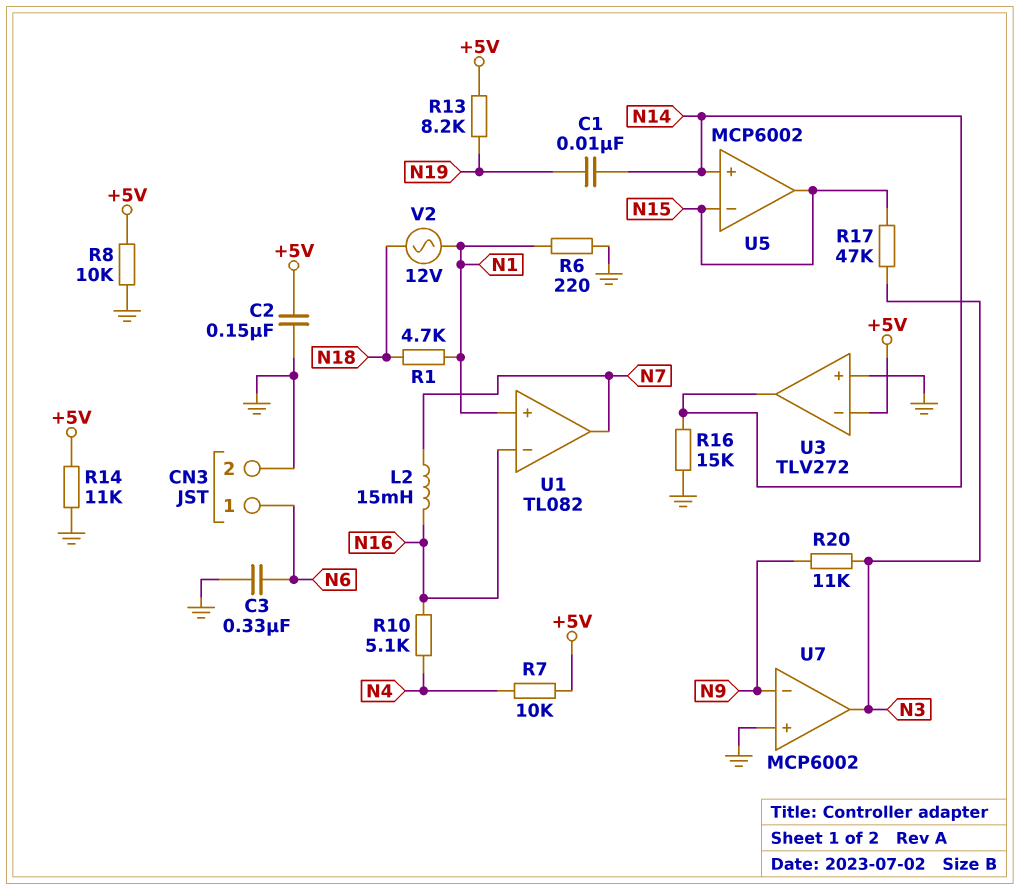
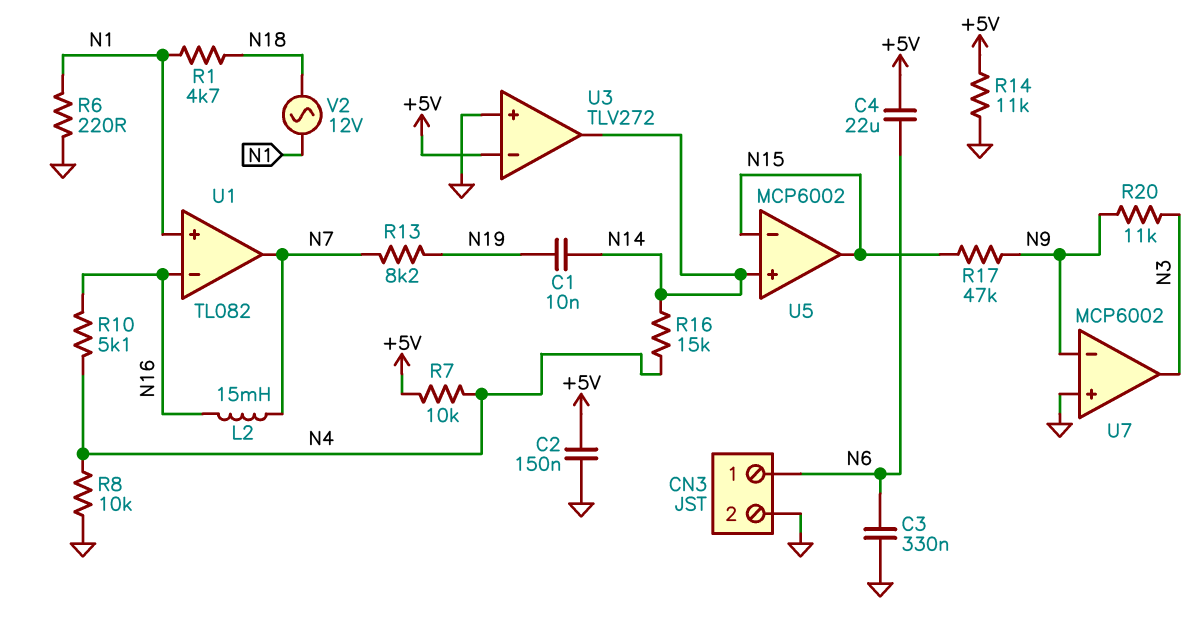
C4: none -> 22uF (+5V, N6)
R8: 10k (+5V, GND) -> 10k (GND, N4)
R13: 8.2k (+5V, N19) -> 8.2k (N7, N19)
R16: 15k (GND, N14) -> 15k (N4, N14)
R17: 47k (N3, N15) -> 47k (N9, N15)

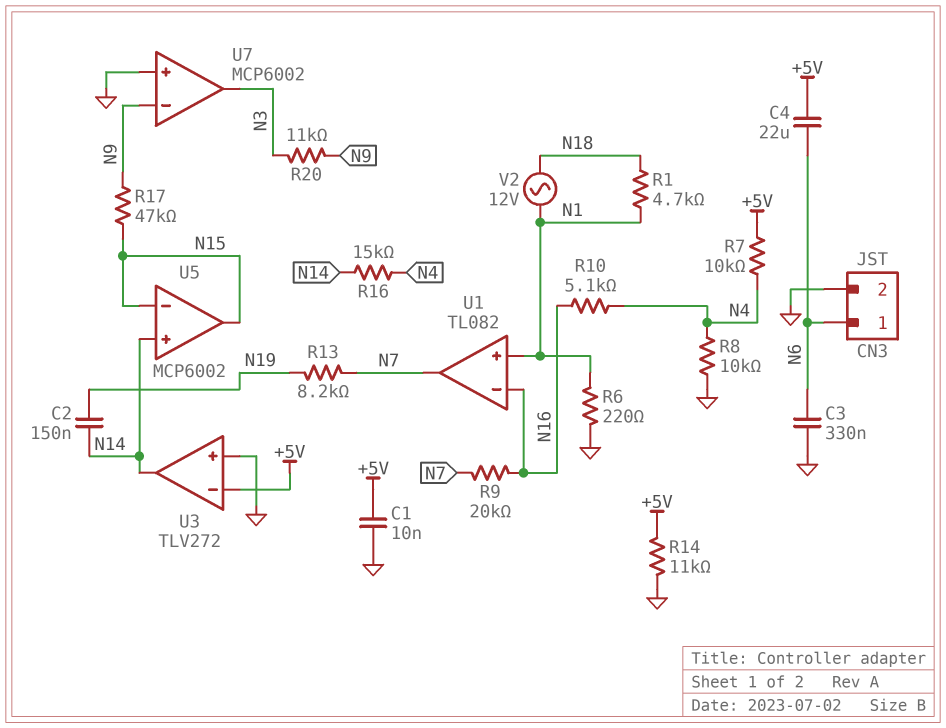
C1: 10nF (N14, N19) -> 10nF (+5V, GND)
C2: 150nF (+5V, GND) -> 150nF (N14, N19)
L2: 15mH (N7, N16) -> none
R9: none -> 20k (N7, N16)

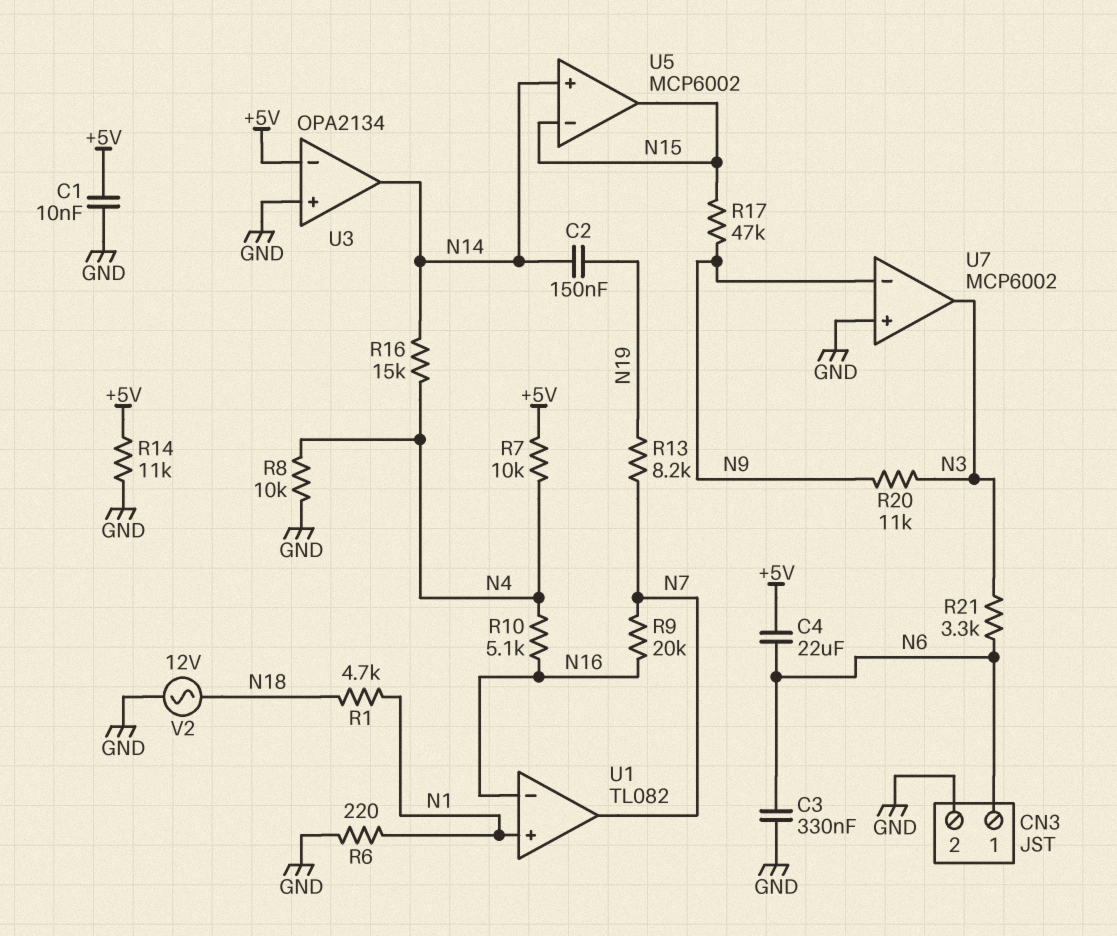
R21: none -> 3.3k (N3, N6)
U3: TLV272 -> OPA2134
V2: AC 12V (N1, N18) -> AC 12V (GND, N18)

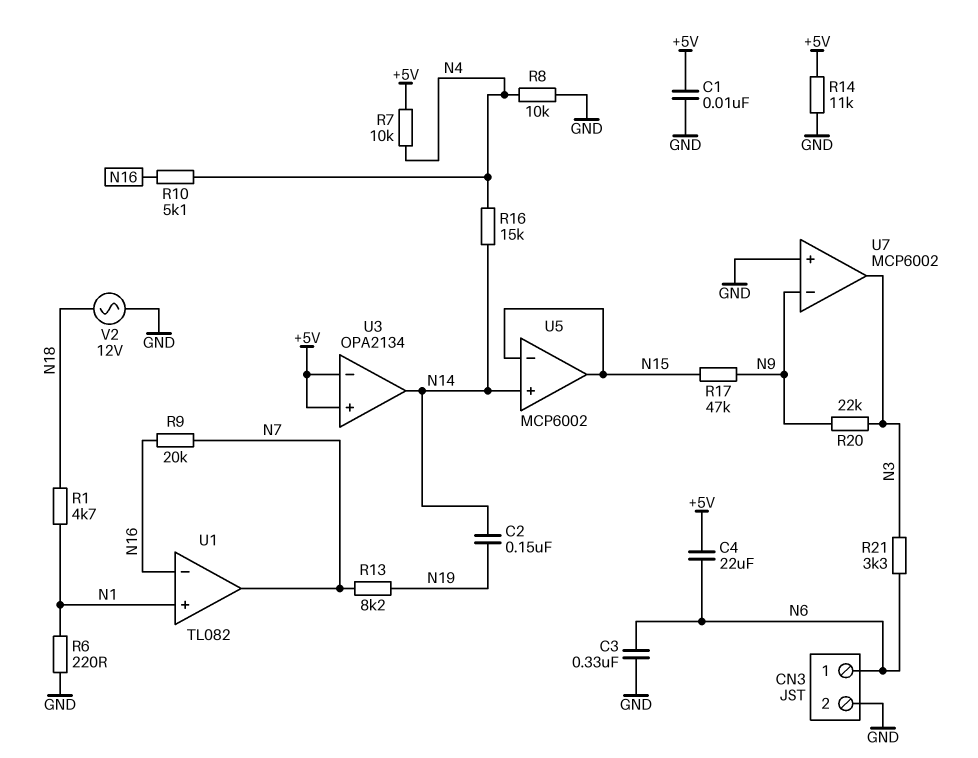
R20: 11k (N3, N9) -> 22k (N3, N9)
U3 pin in+: GND -> +5V

